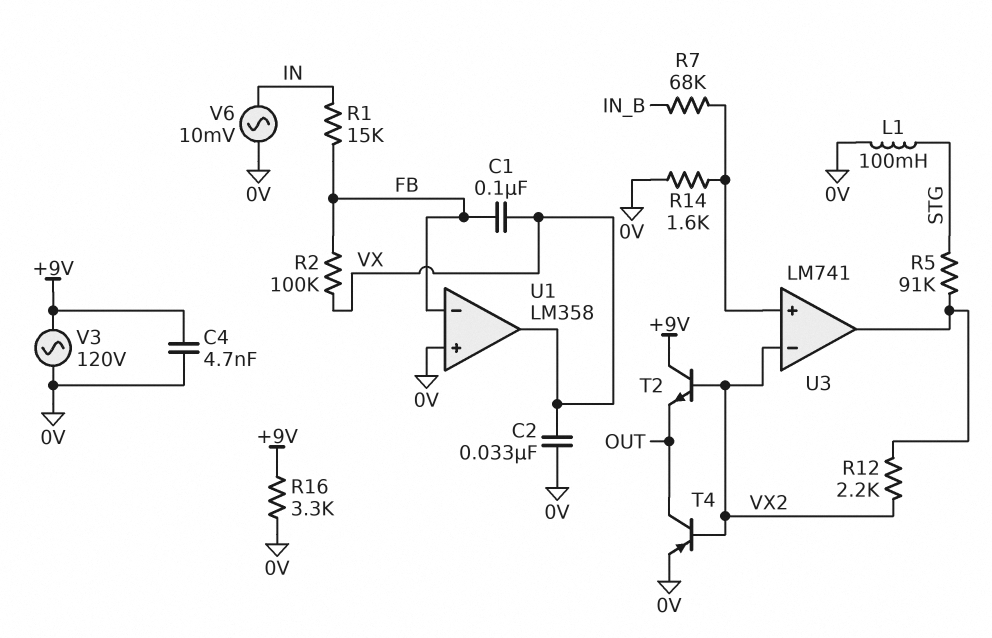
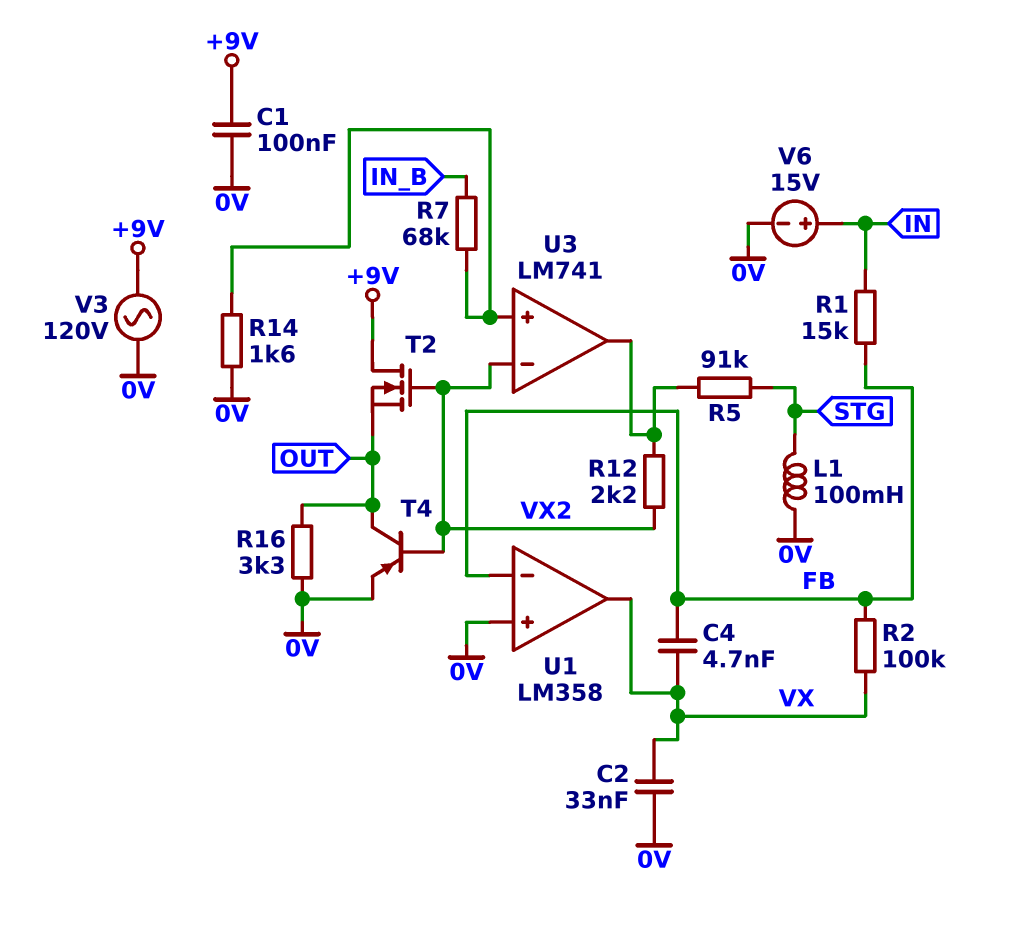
C1: 100nF (FB, VX) -> 100nF (+9V, 0V)
C4: 4.7nF (+9V, 0V) -> 4.7nF (FB, VX)
R16: 3.3k (+9V, 0V) -> 3.3k (0V, OUT)
T2: NPN (B VX2, C +9V, E OUT) -> NMOS (G VX2, D +9V, S OUT)
V6: AC 10mV (0V, IN) -> 15V (plus IN, minus 0V)

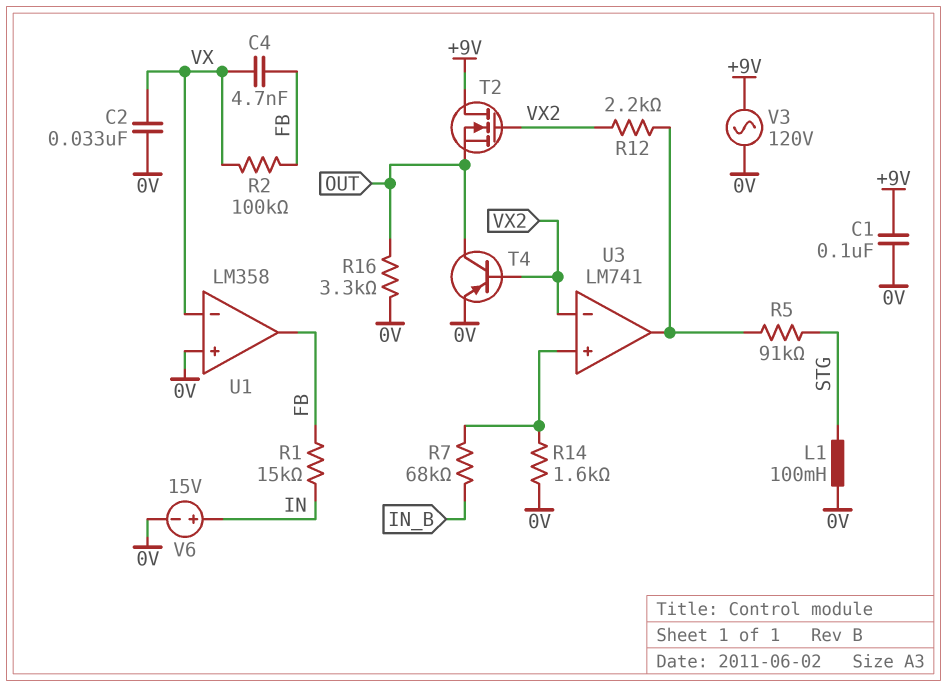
U1 pin in-: FB -> VX
U1 pin out: VX -> FB

